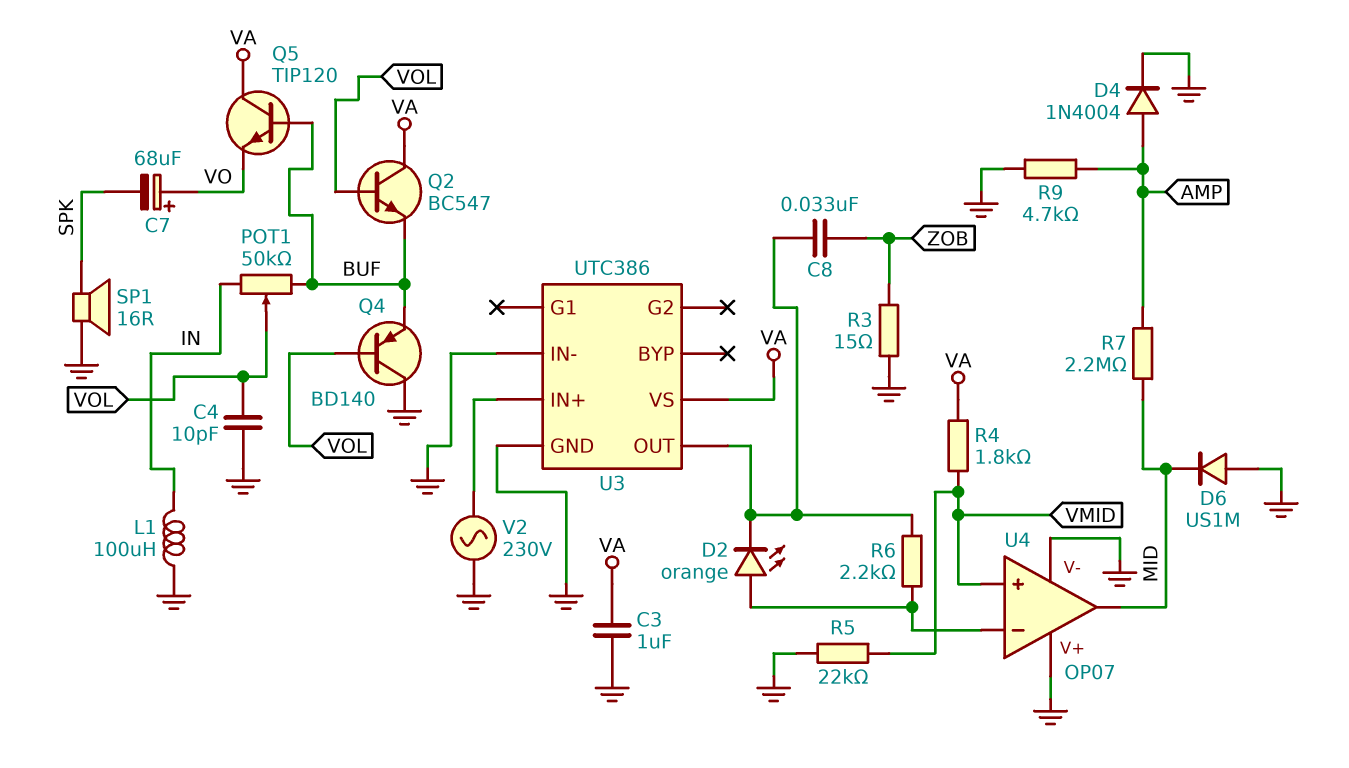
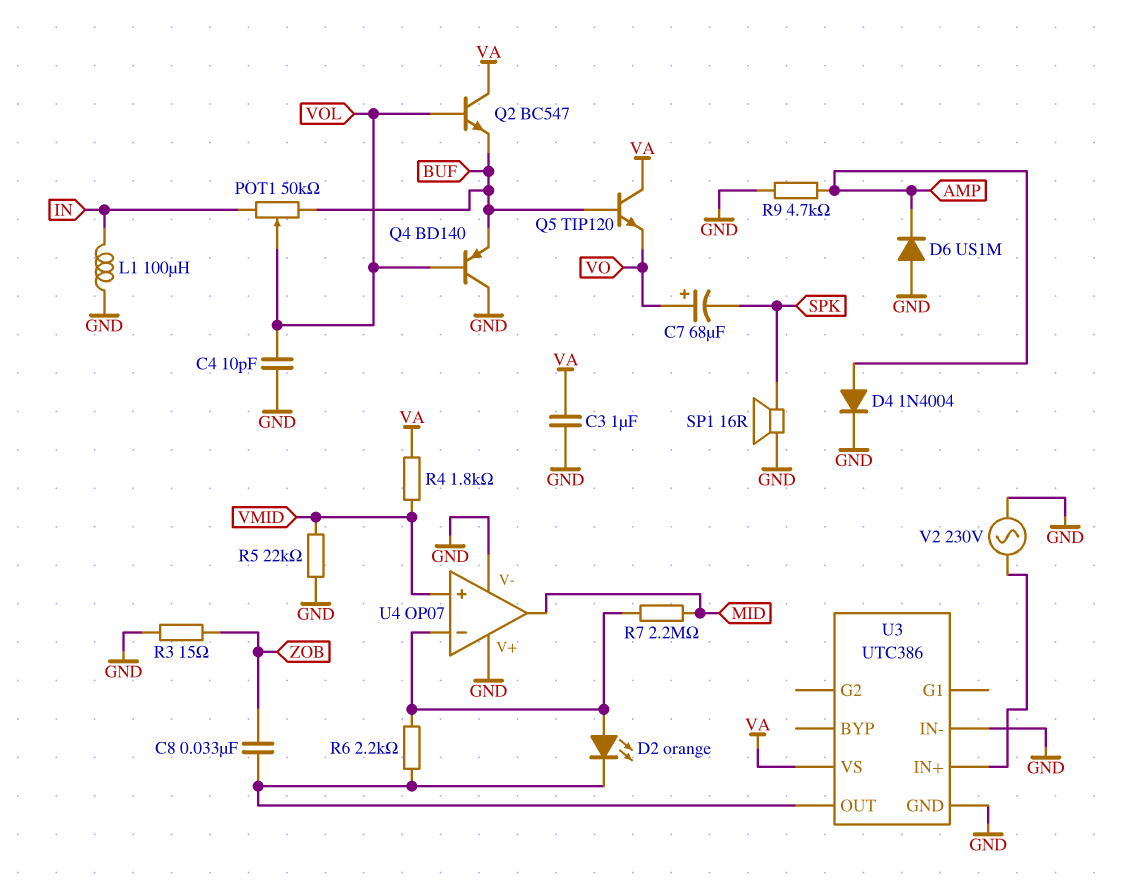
D6: diode US1M (A GND, K MID) -> diode US1M (A GND, K AMP)
R7: 2.2M (AMP, MID) -> 2.2M (MID, U4/in-)

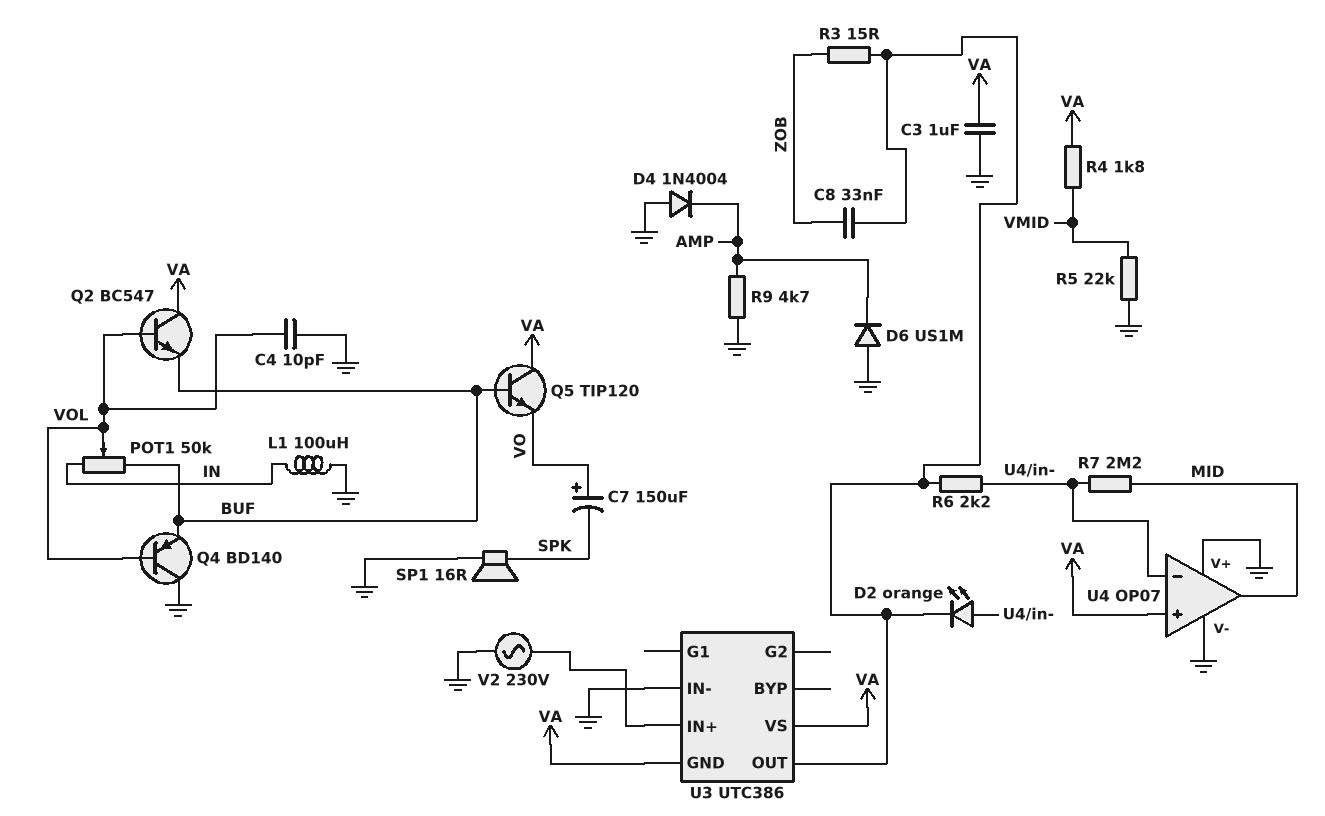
C7: 68uF (plus VO, minus SPK) -> 150uF (plus VO, minus SPK)
D4: diode 1N4004 (A AMP, K GND) -> diode 1N4004 (A GND, K AMP)
R3: 15 (GND, ZOB) -> 15 (U3/OUT, ZOB)
U3 pin GND: GND -> VA
U4 pin in+: VMID -> VA

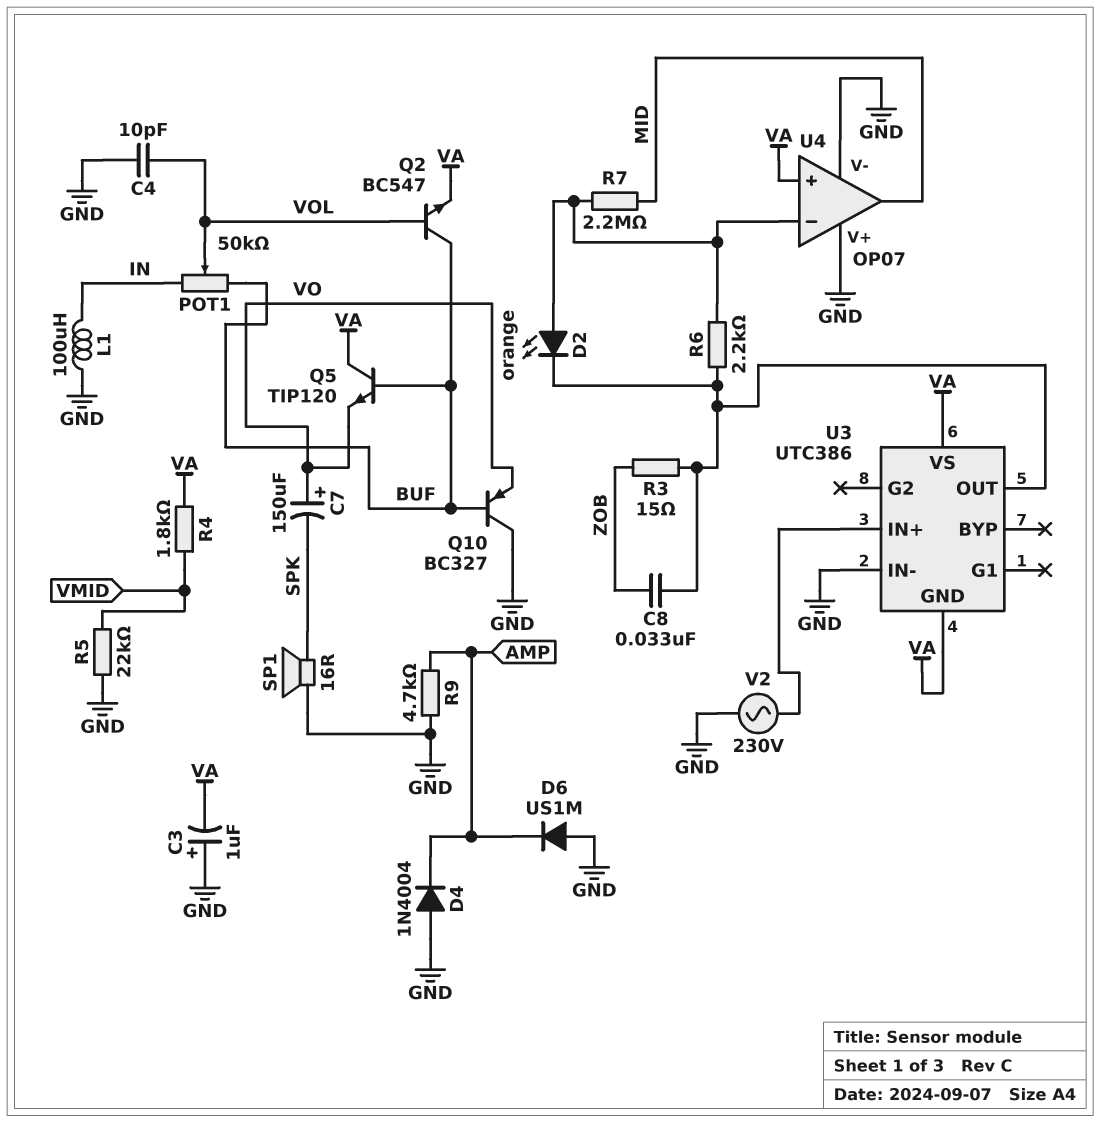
C3: 1uF (GND, VA) -> 1uF (plus GND, minus VA)
Q2: NPN BC547 (B VOL, C VA, E BUF) -> NPN BC547 (B VOL, C BUF, E VA)
Q4: PNP BD140 (B VOL, C GND, E BUF) -> none
Q10: none -> PNP BC327 (B BUF, C GND, E VO)

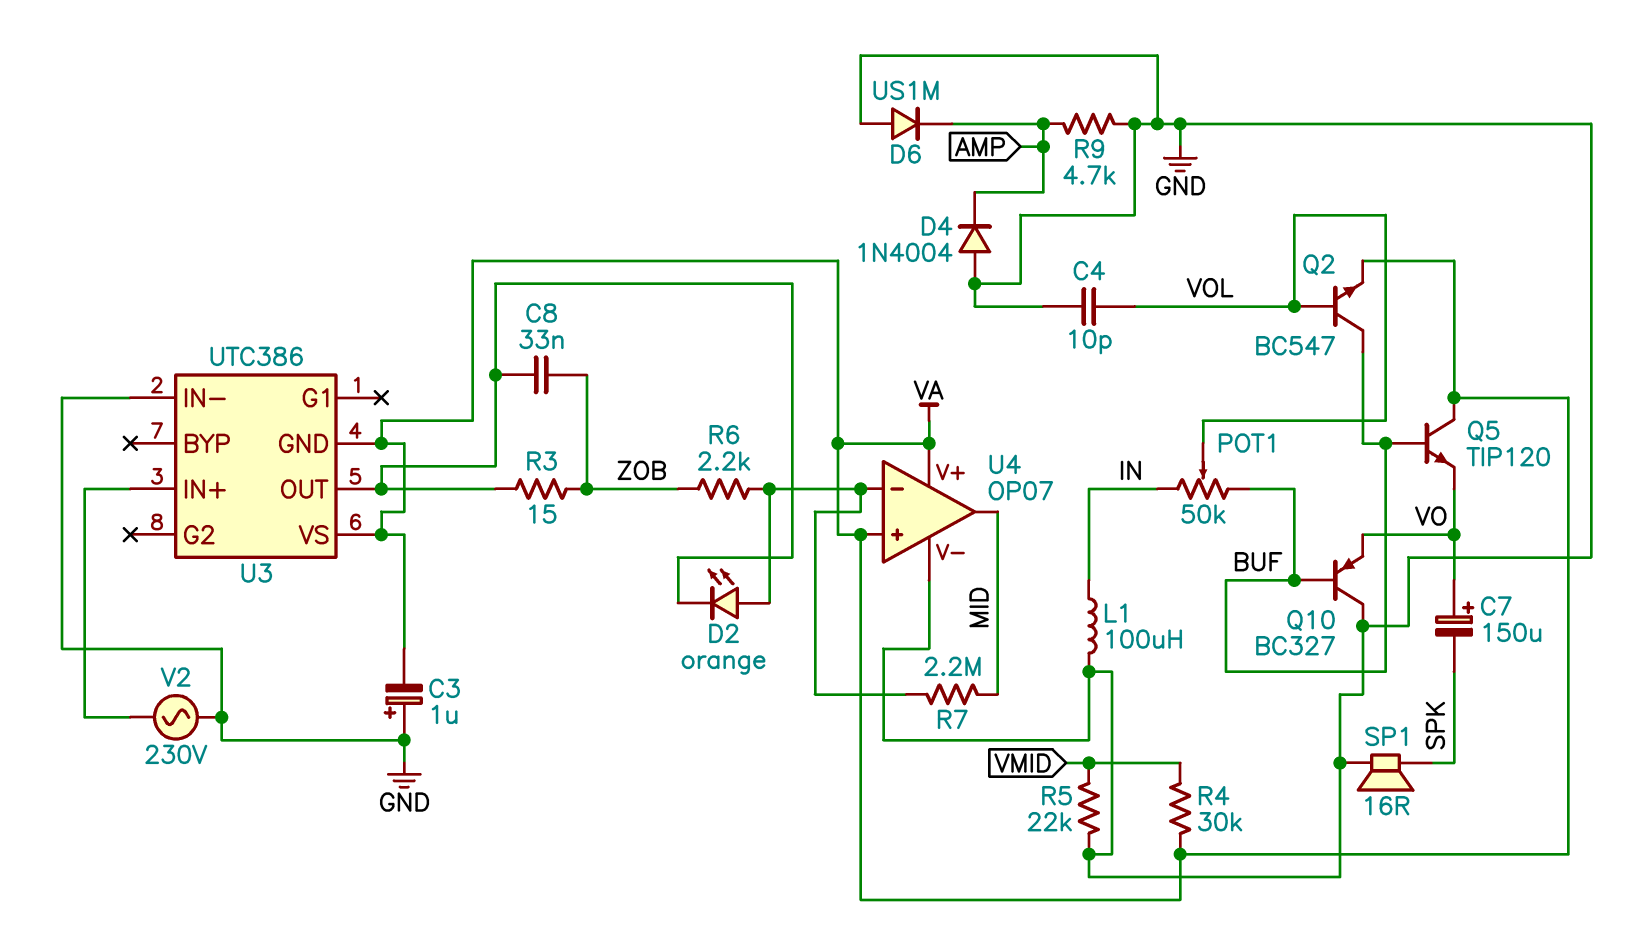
R4: 1.8k (VA, VMID) -> 30k (VA, VMID)
R6: 2.2k (U3/OUT, U4/in-) -> 2.2k (U4/in-, ZOB)
U4 pin V+: GND -> VA

